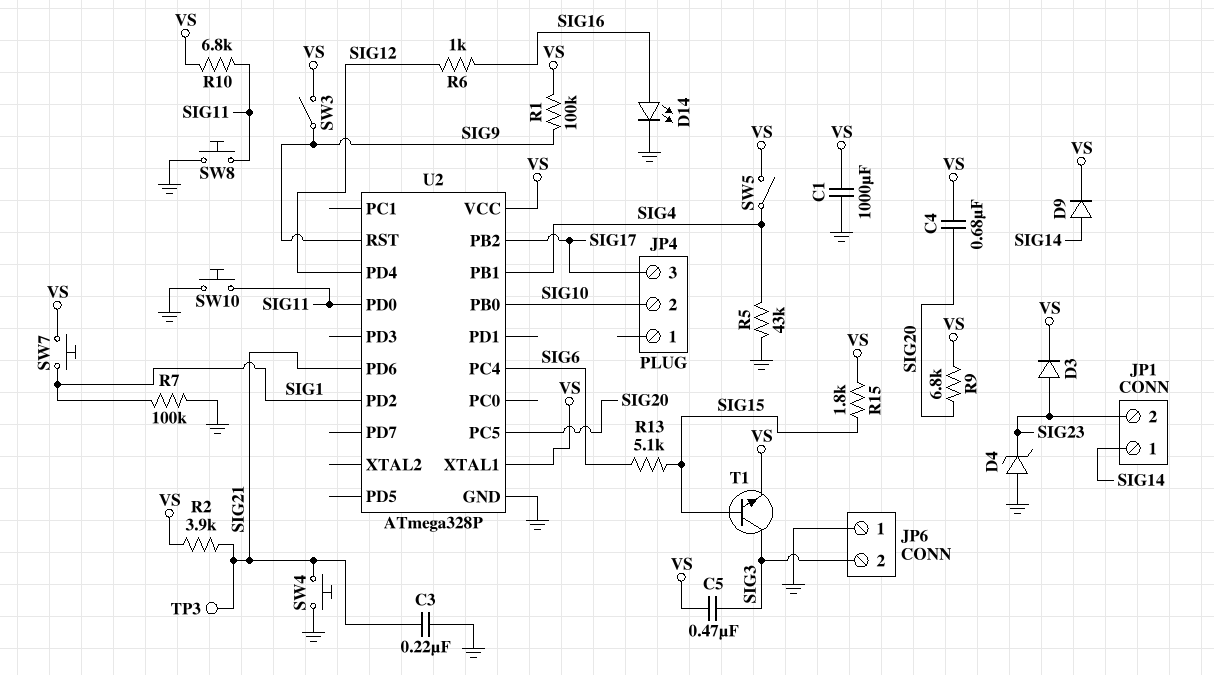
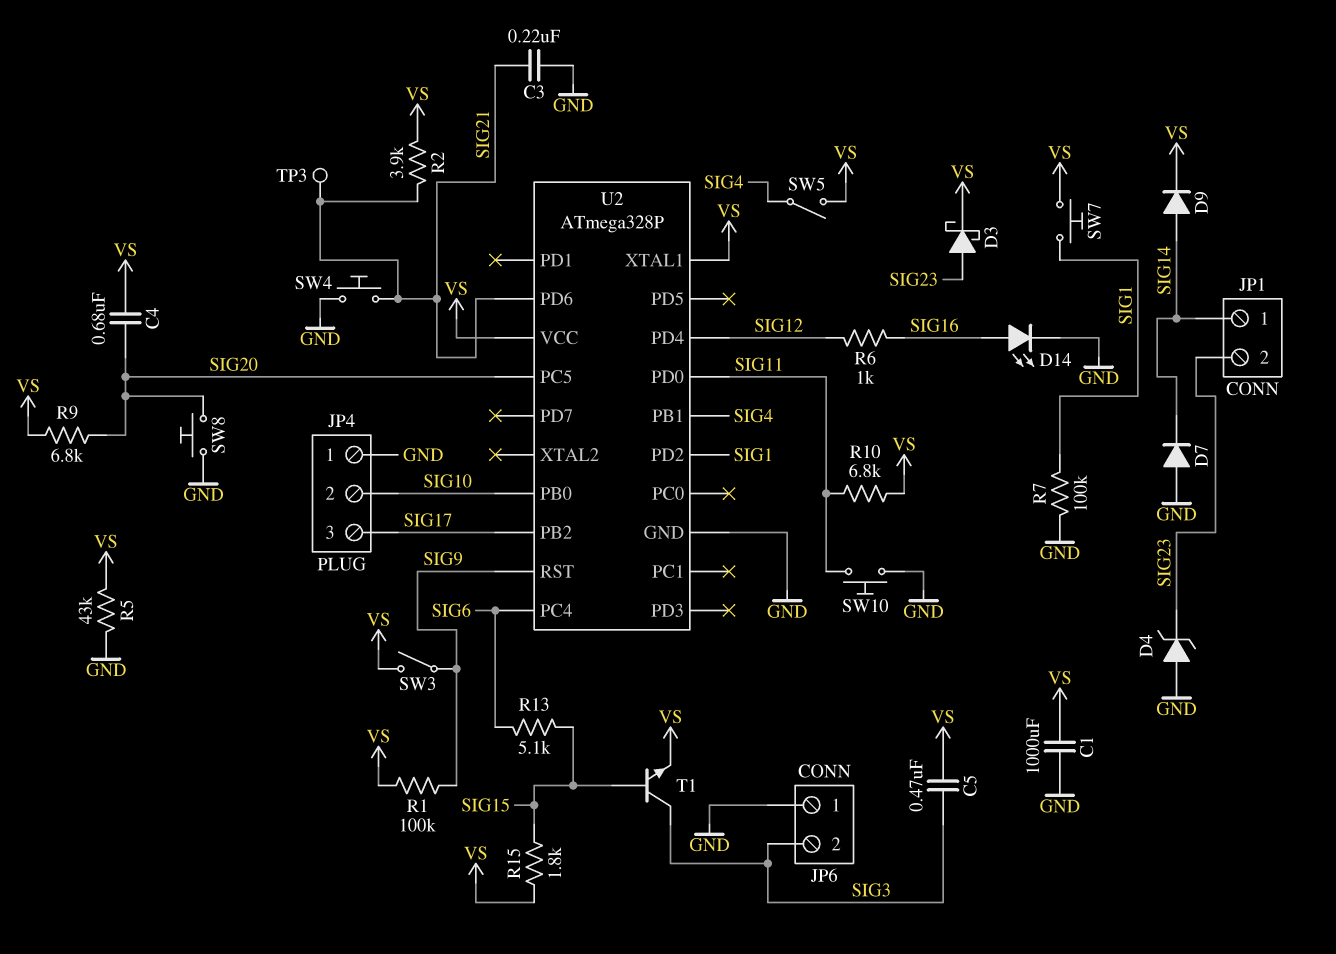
D3: diode (A SIG23, K VS) -> schottky (A SIG23, K VS)
D7: none -> diode (A GND, K SIG14)
JP4 pin 1: none -> GND
R5: 43k (GND, SIG4) -> 43k (GND, VS)
SW8: button (GND, SIG11) -> button (GND, SIG20)

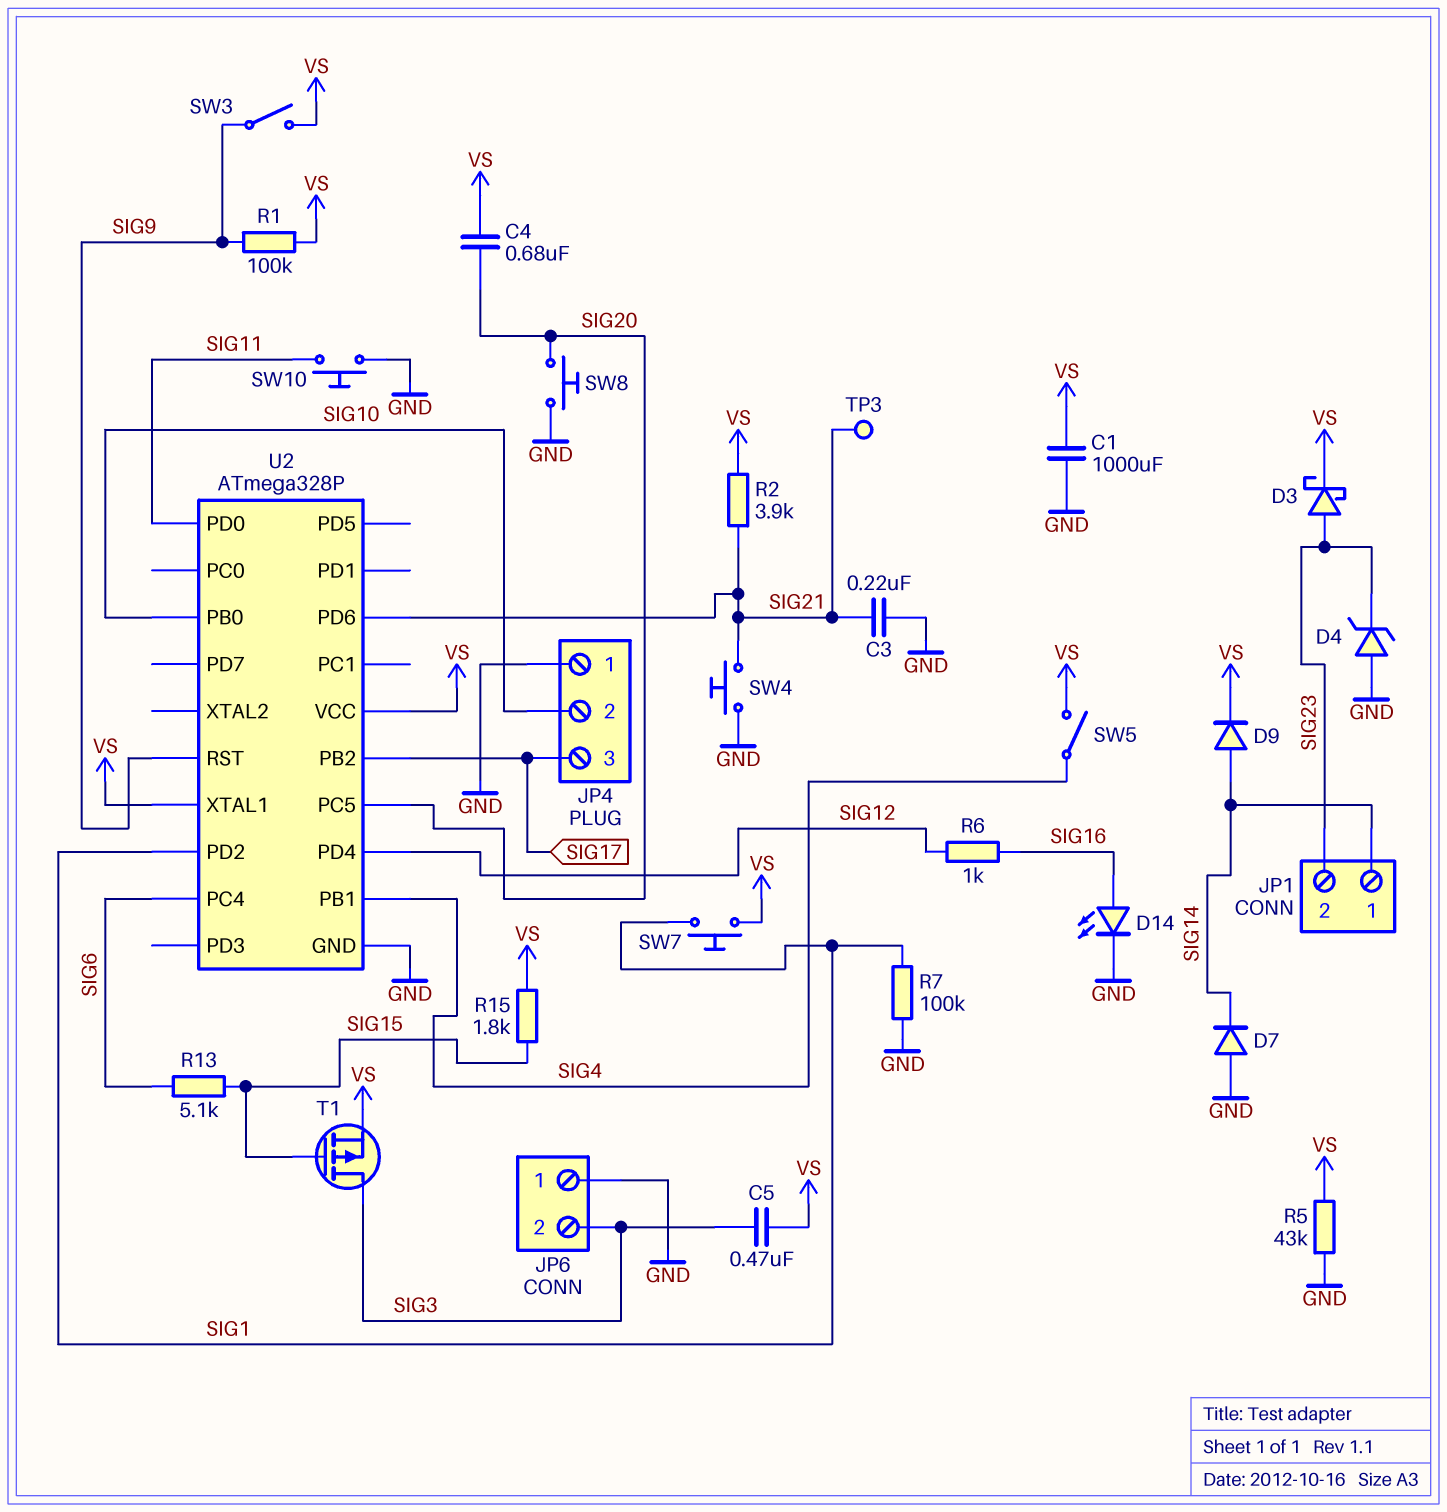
R9: 6.8k (SIG20, VS) -> none
R10: 6.8k (SIG11, VS) -> none
T1: NPN (B SIG15, C SIG3, E VS) -> PMOS (G SIG15, D SIG3, S VS)

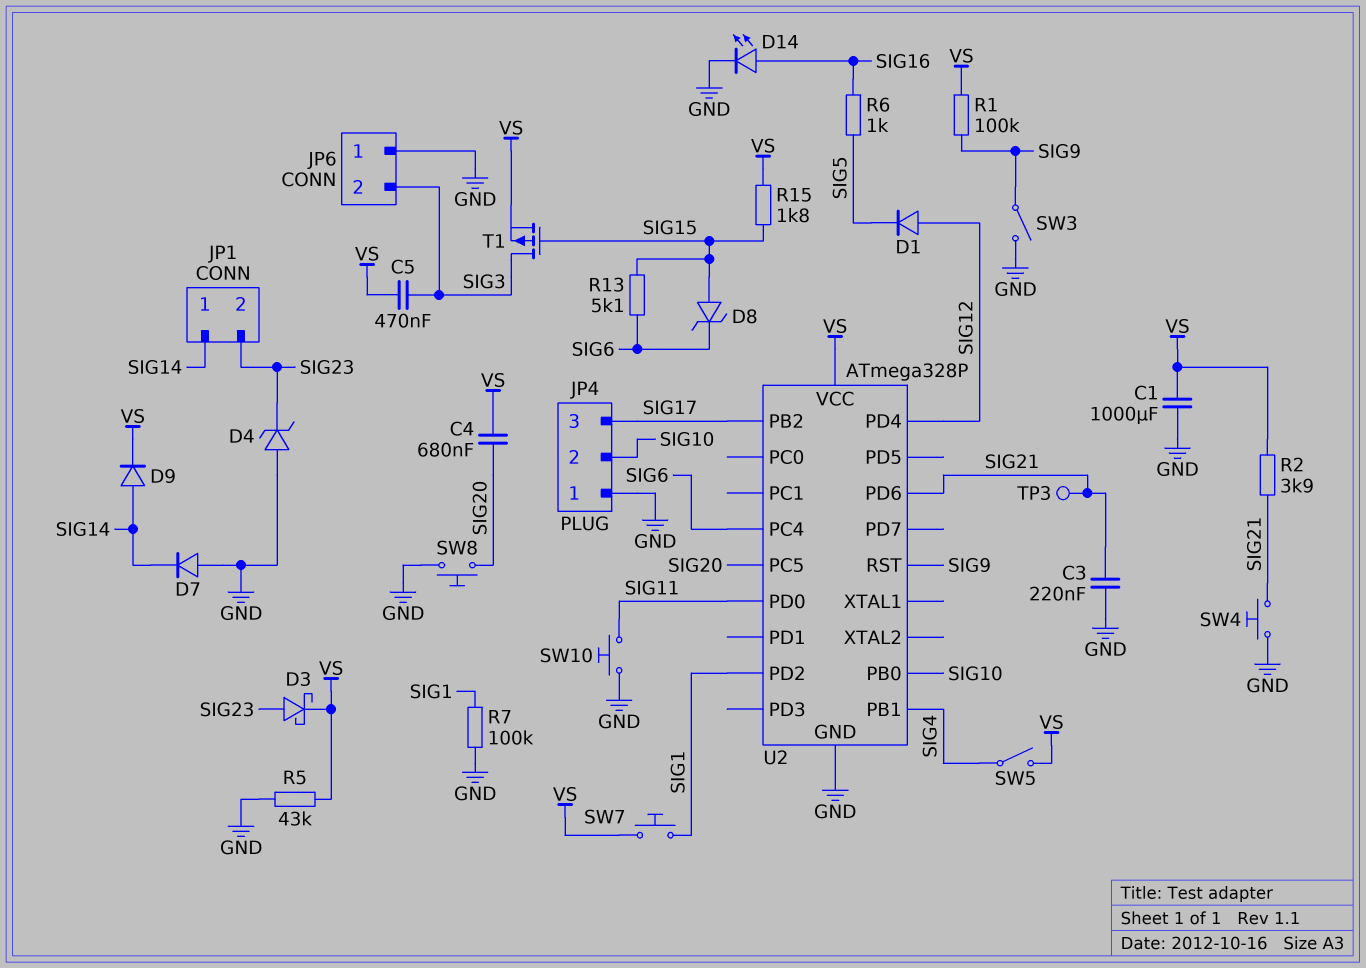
D1: none -> diode (A SIG12, K SIG5)
D8: none -> zener (A SIG15, K SIG6)
R6: 1k (SIG12, SIG16) -> 1k (SIG5, SIG16)
SW3: switch (SIG9, VS) -> switch (GND, SIG9)
U2 pin XTAL1: VS -> none

